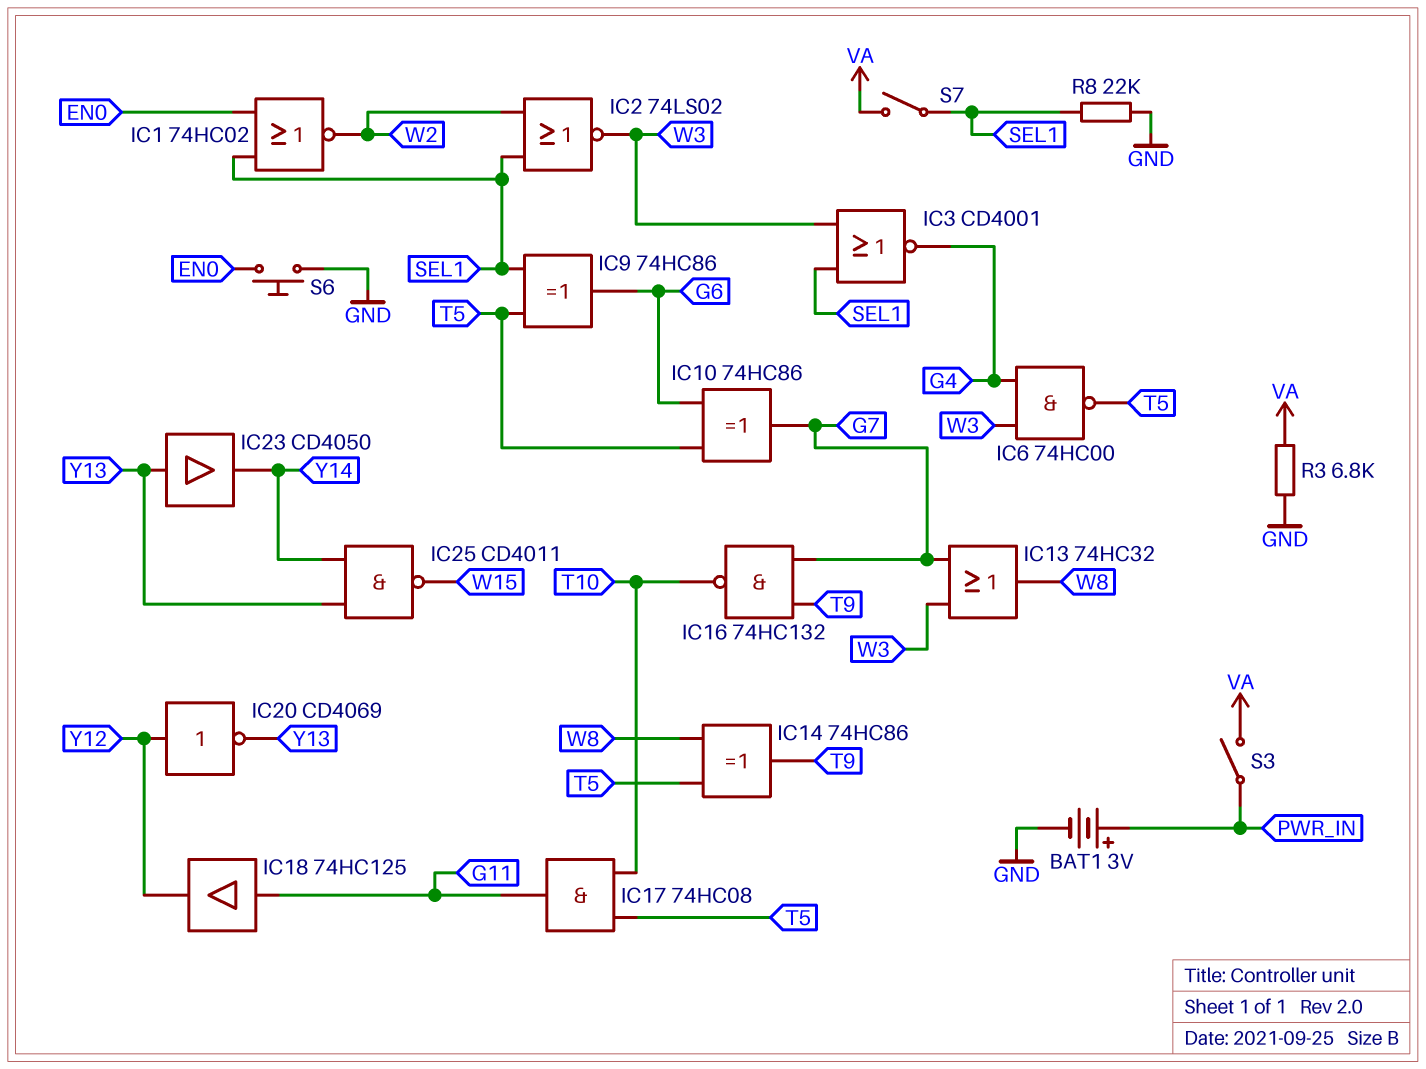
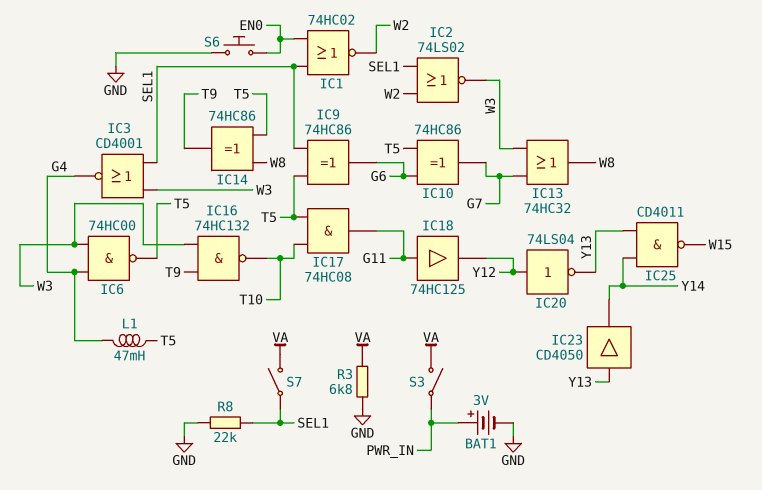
IC16: NAND 74HC132 (in G7, in T9, out T10) -> NAND 74HC132 (in T9, in W3, out T10)
IC20: NOT CD4069 (in Y12, out Y13) -> NOT 74LS04 (in Y12, out Y13)
L1: none -> 47mH (G4, T5)

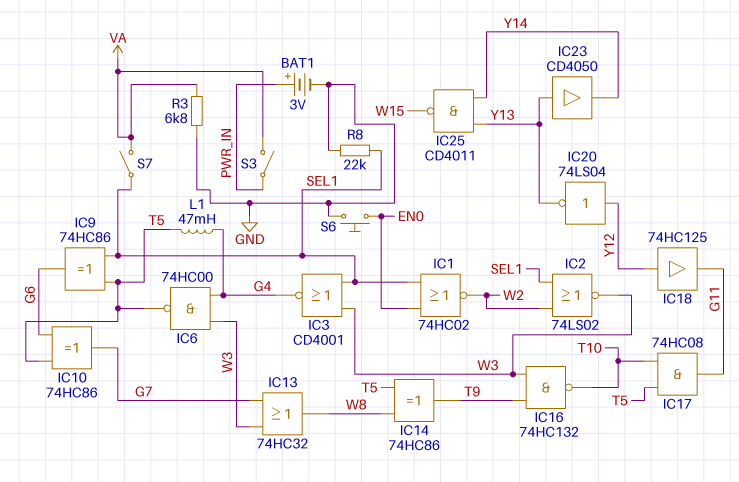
IC18: buffer 74HC125 (in G11, out Y12) -> buffer 74HC125 (in Y12, out G11)

